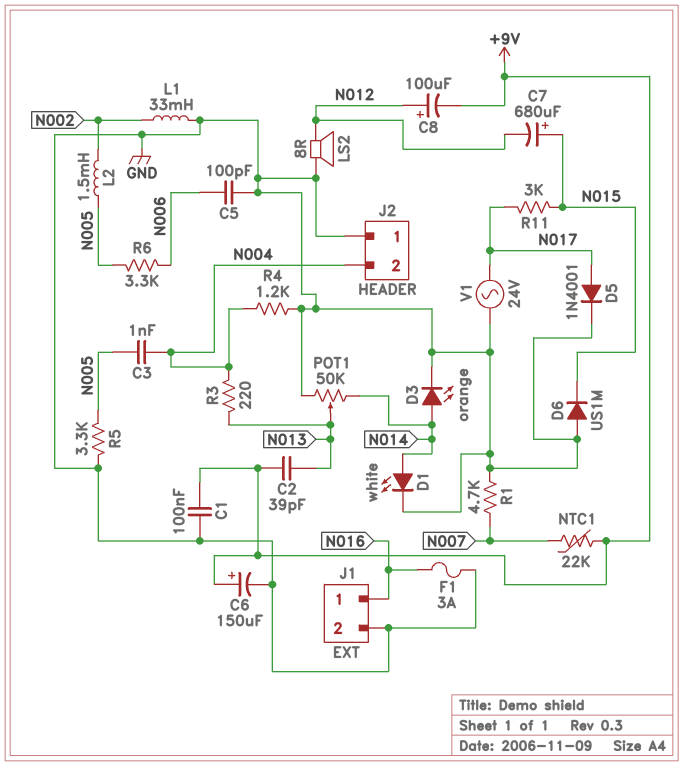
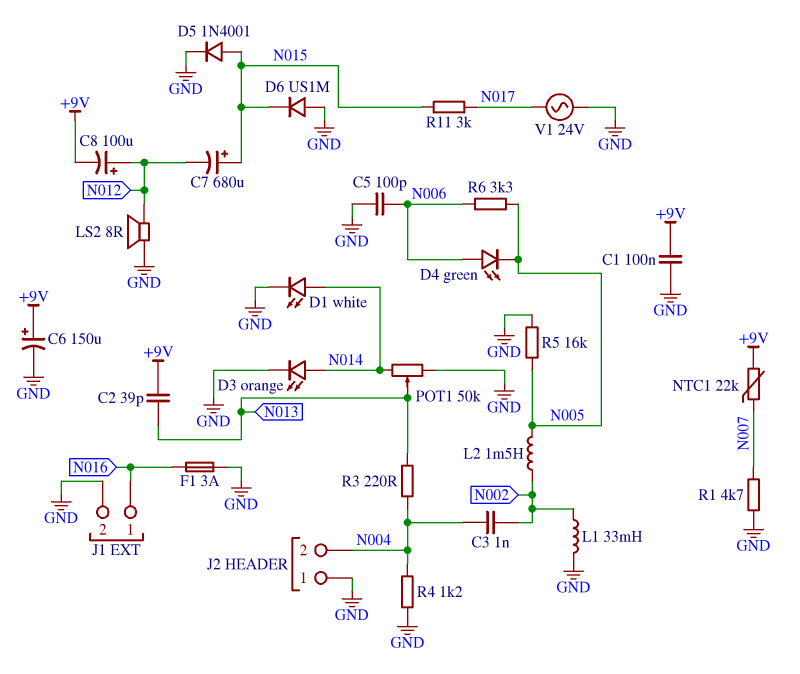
C3: 1nF (N004, N005) -> 1nF (N002, N004)
D4: none -> LED green (A N006, K N005)
D5: diode 1N4001 (A N017, K GND) -> diode 1N4001 (A N015, K GND)
R5: 3.3k (GND, N005) -> 16k (GND, N005)

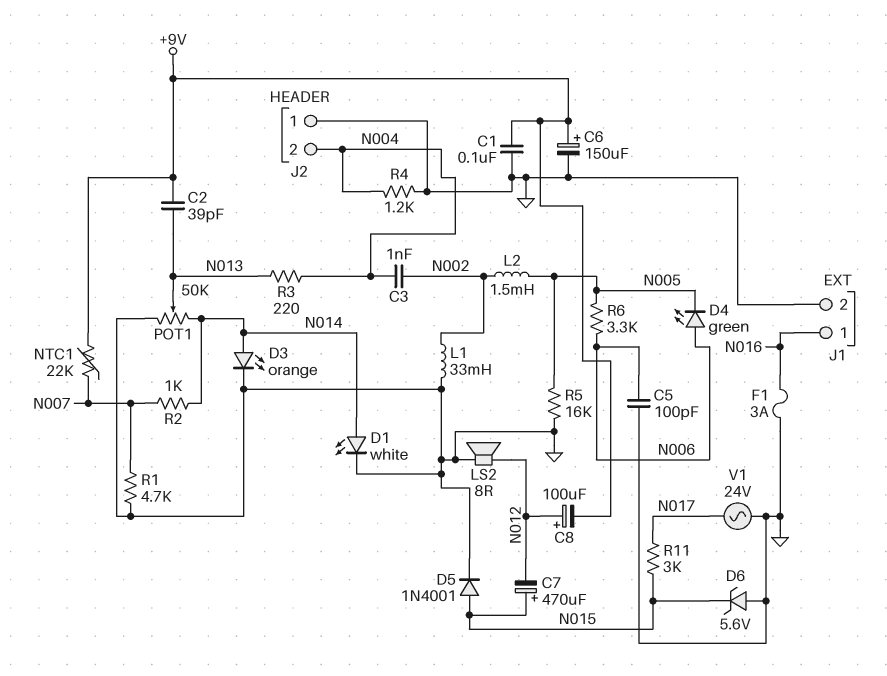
C7: 680uF (plus N015, minus N012) -> 470uF (plus N015, minus N012)
D6: diode US1M (A GND, K N015) -> zener 5.6V (A GND, K N015)
R2: none -> 1k (N007, N014)

